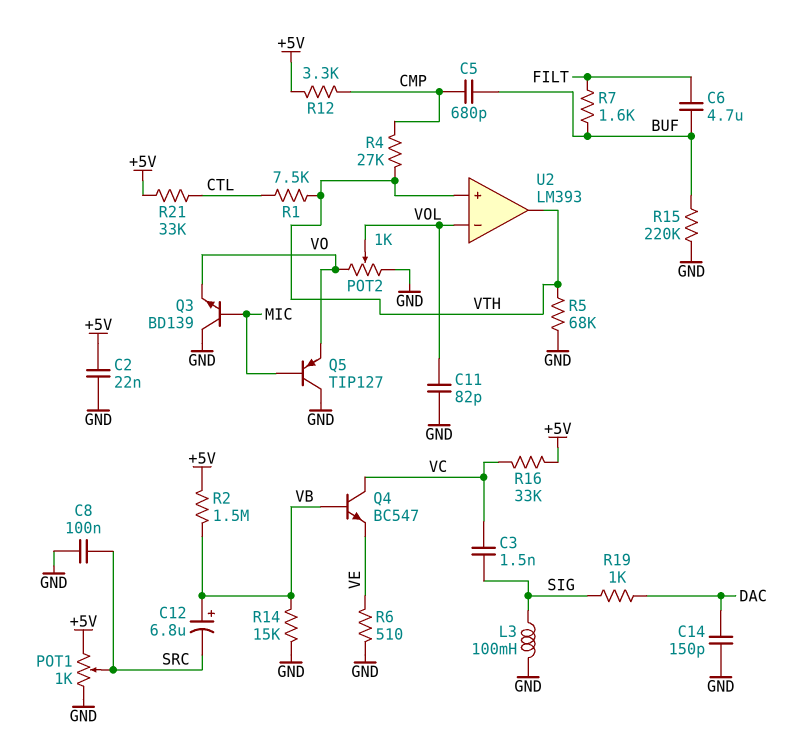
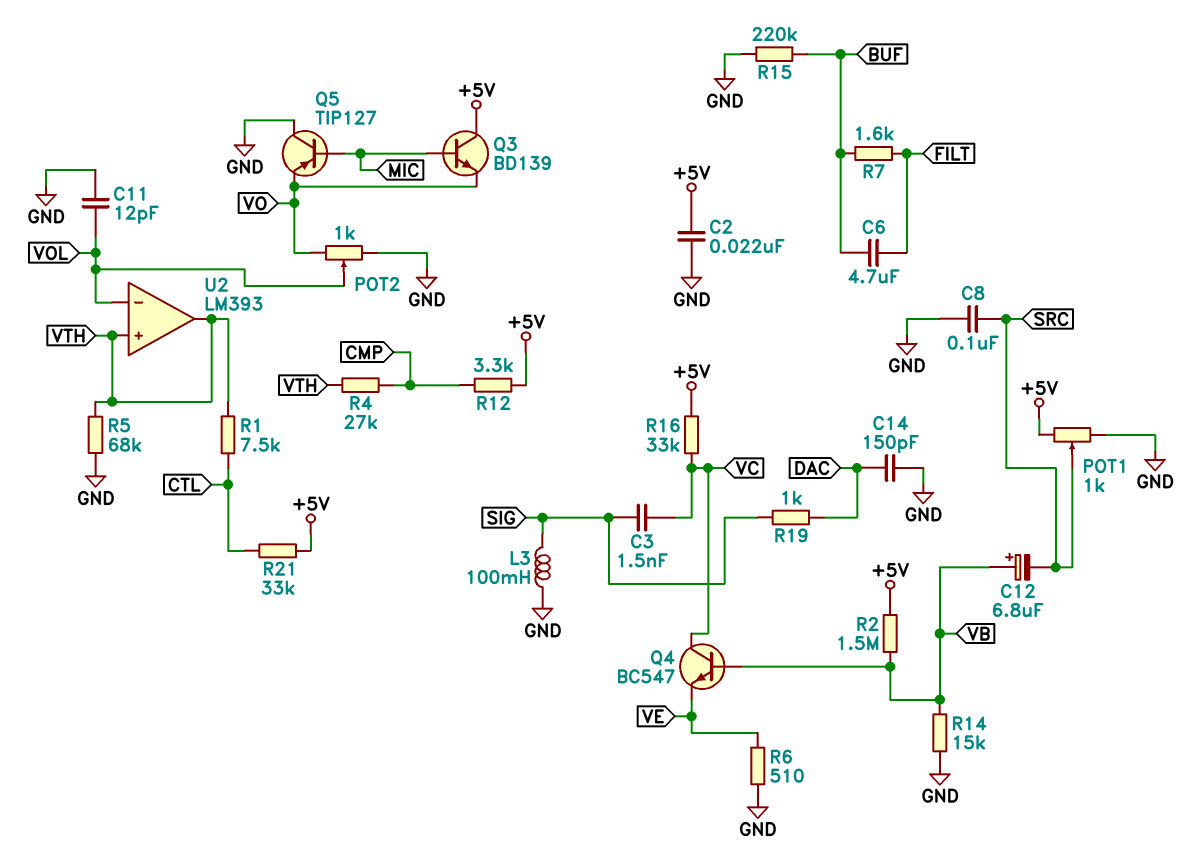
C5: 680pF (BUF, CMP) -> none
C11: 82pF (GND, VOL) -> 12pF (GND, VOL)
Q3: NPN BD139 (B MIC, C GND, E VO) -> NPN BD139 (B MIC, C +5V, E VO)

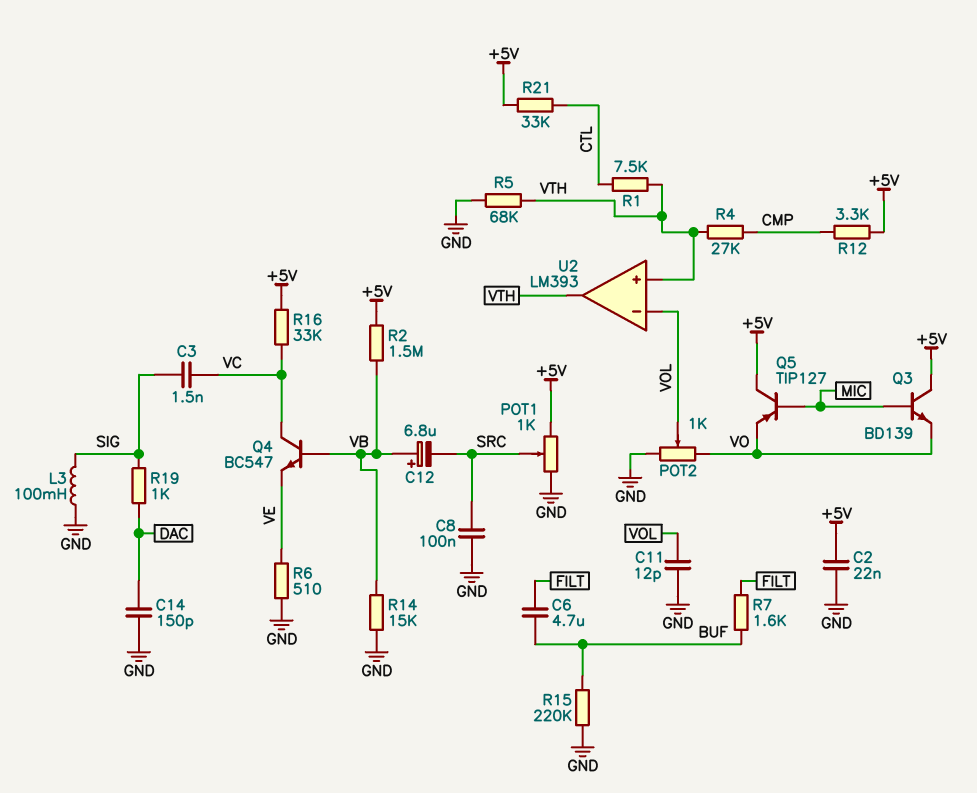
Q5: PNP TIP127 (B MIC, C GND, E VO) -> PNP TIP127 (B MIC, C +5V, E VO)

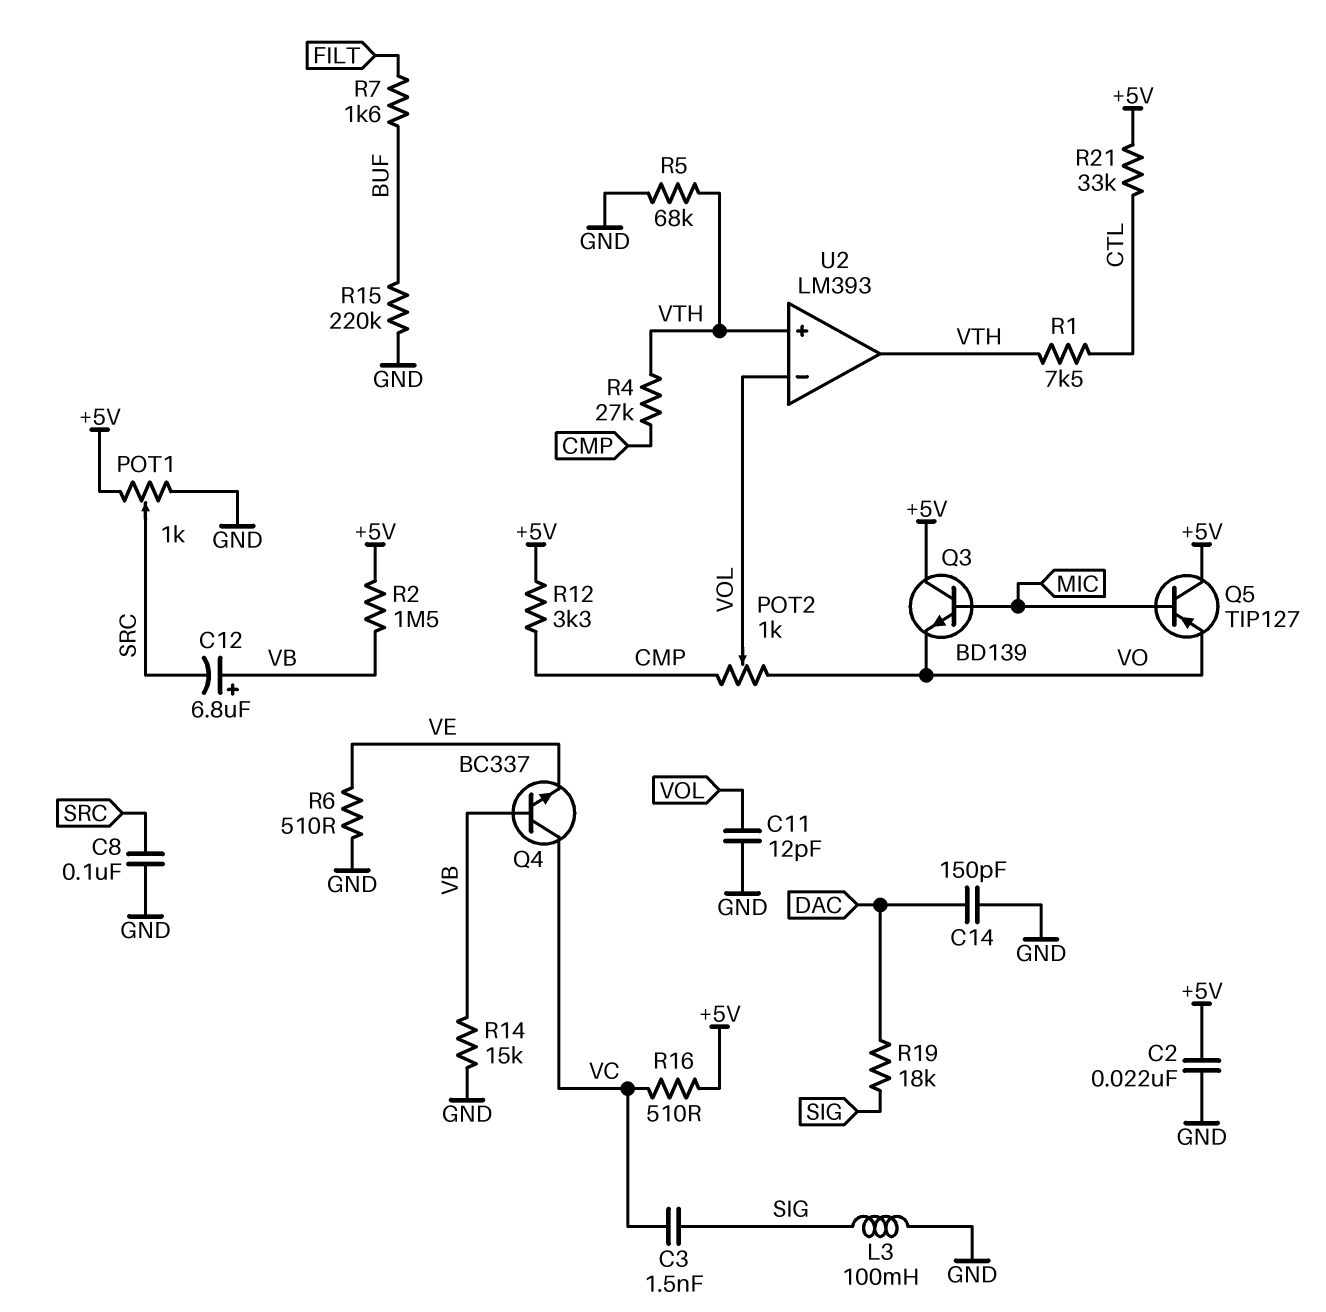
C6: 4.7uF (BUF, FILT) -> none
POT2: 1k (GND, VO, wiper VOL) -> 1k (CMP, VO, wiper VOL)
Q4: NPN BC547 (B VB, C VC, E VE) -> NPN BC337 (B VB, C VC, E VE)
R16: 33k (+5V, VC) -> 510 (+5V, VC)
R19: 1k (DAC, SIG) -> 18k (DAC, SIG)

